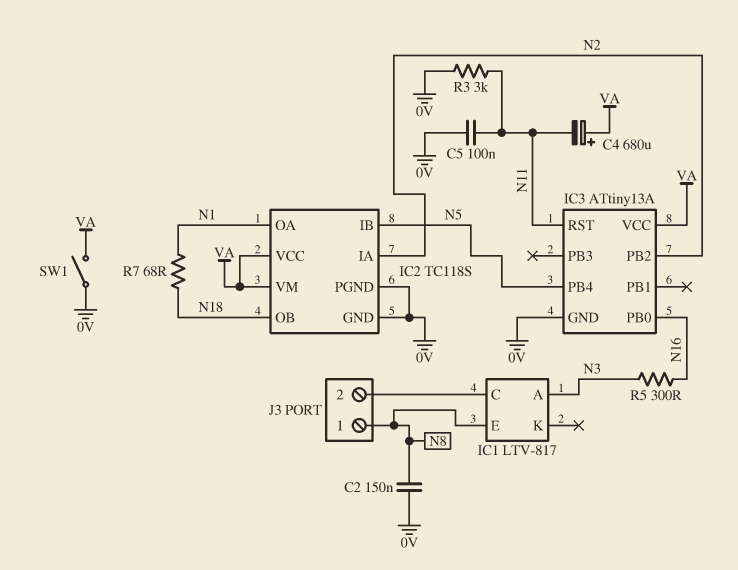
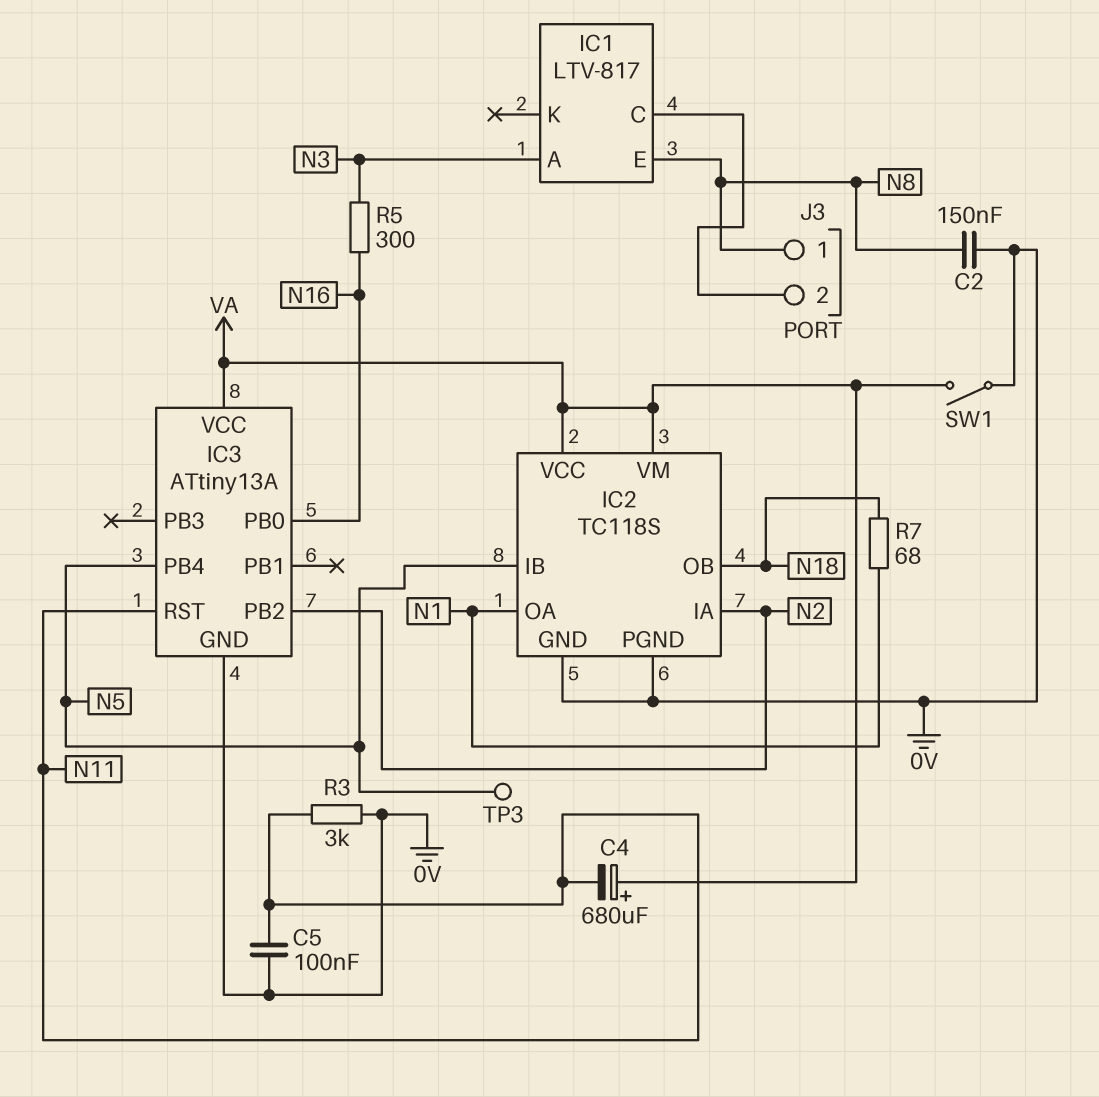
TP3: none -> test point (N5)

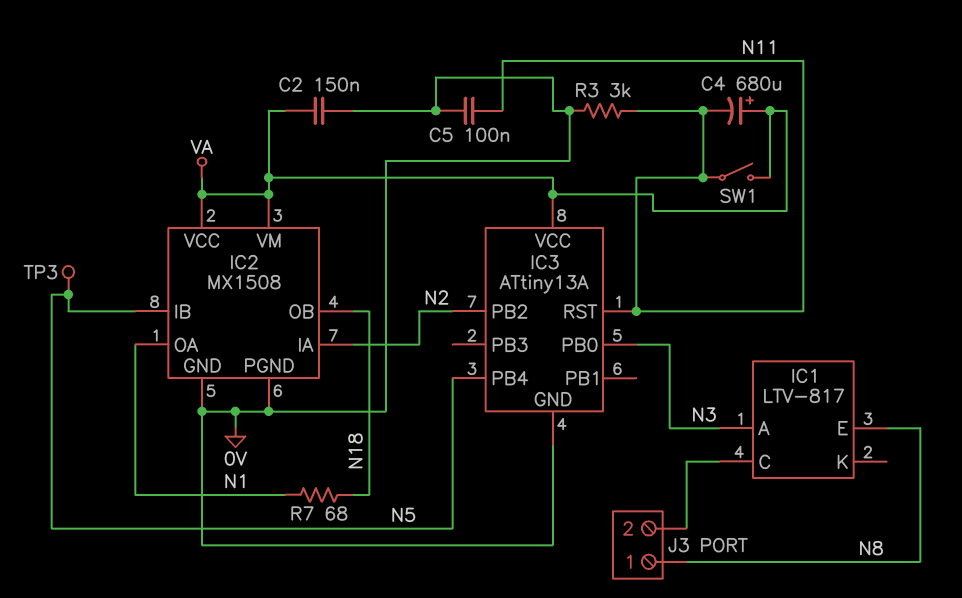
C2: 150nF (0V, N8) -> 150nF (0V, VA)
IC2: TC118S -> MX1508
IC3 pin PB0: N16 -> N3
R5: 300 (N3, N16) -> none
SW1: switch (0V, VA) -> switch (N11, VA)

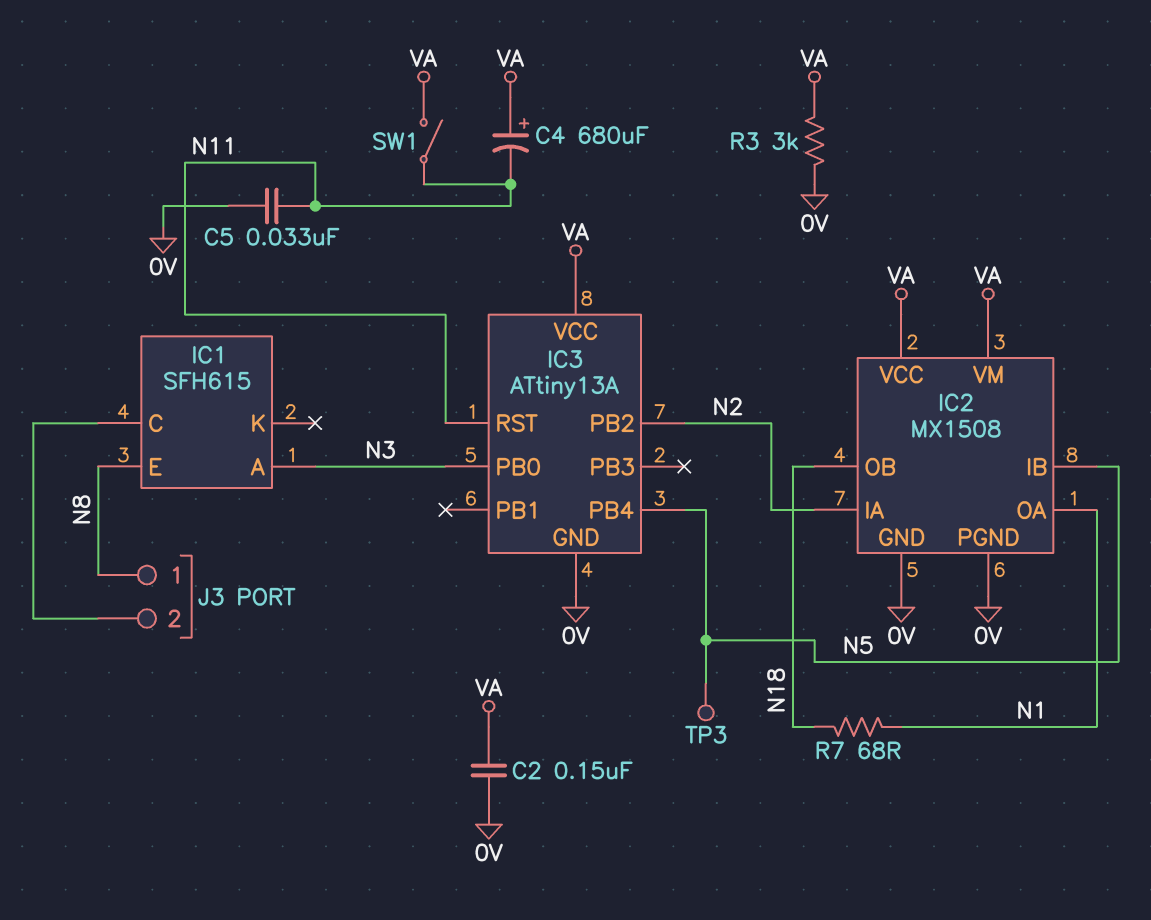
C5: 100nF (0V, N11) -> 33nF (0V, N11)
IC1: LTV-817 -> SFH615
R3: 3k (0V, N11) -> 3k (0V, VA)

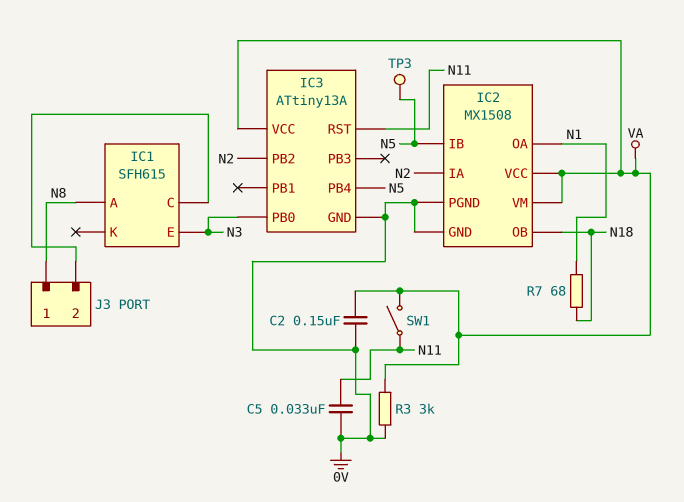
C4: 680uF (plus VA, minus N11) -> none
IC1 pin A: N3 -> N8
IC1 pin E: N8 -> N3

